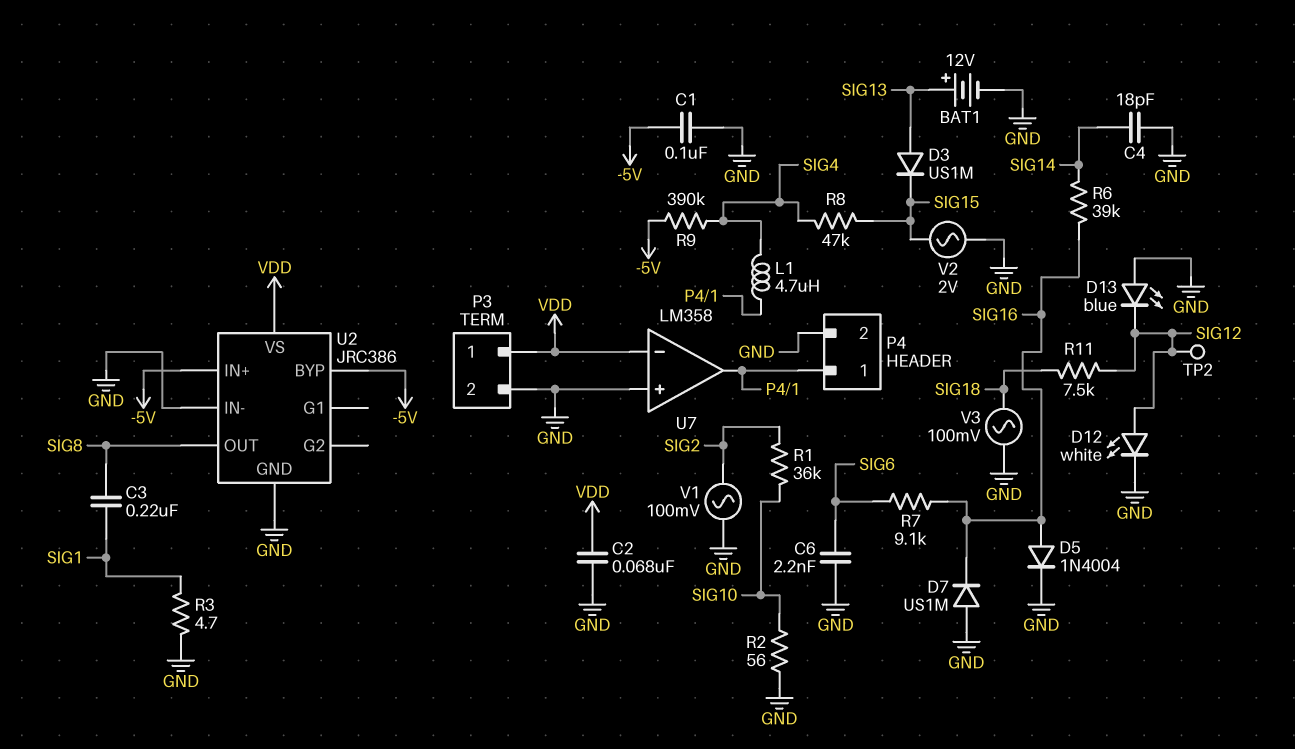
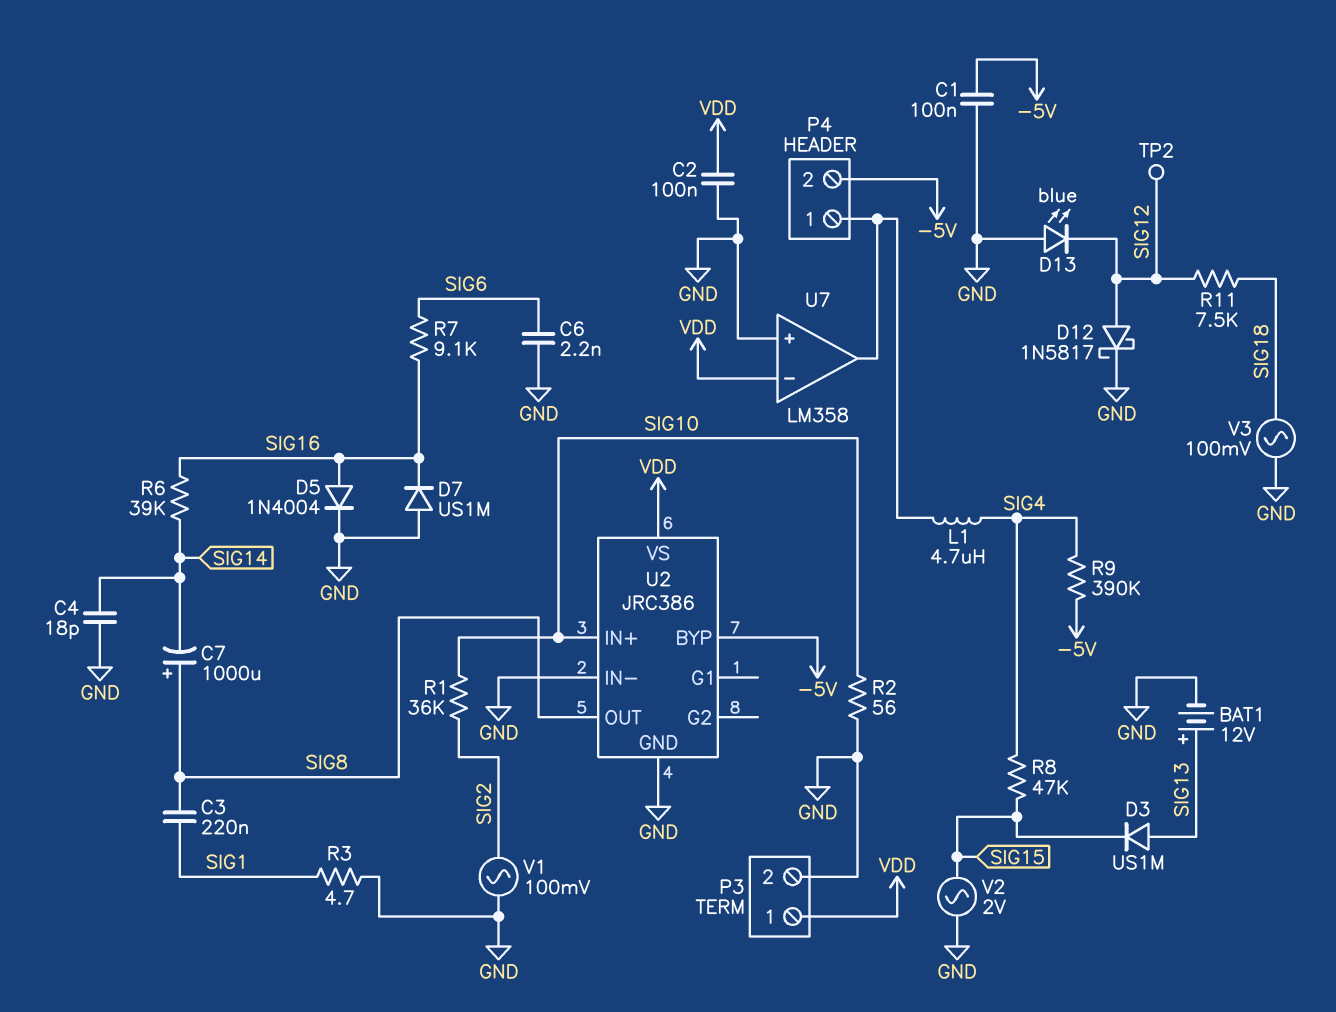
C2: 68nF (GND, VDD) -> 100nF (GND, VDD)
C7: none -> 1000uF (plus SIG8, minus SIG14)
D12: LED white (A SIG12, K GND) -> schottky 1N5817 (A SIG12, K GND)
P4 pin 2: GND -> -5V
U2 pin IN+: -5V -> SIG10

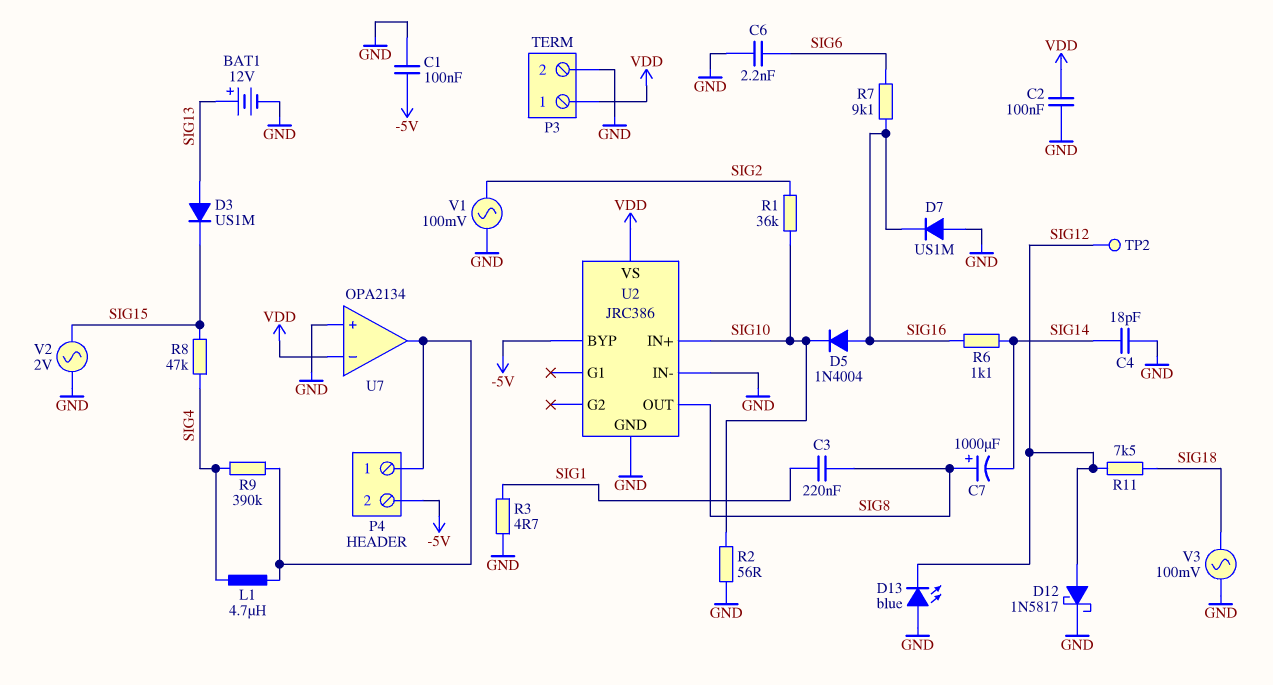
D5: diode 1N4004 (A SIG16, K GND) -> diode 1N4004 (A SIG16, K SIG10)
R6: 39k (SIG14, SIG16) -> 1.1k (SIG14, SIG16)
R9: 390k (-5V, SIG4) -> 390k (P4/1, SIG4)
U7: LM358 -> OPA2134

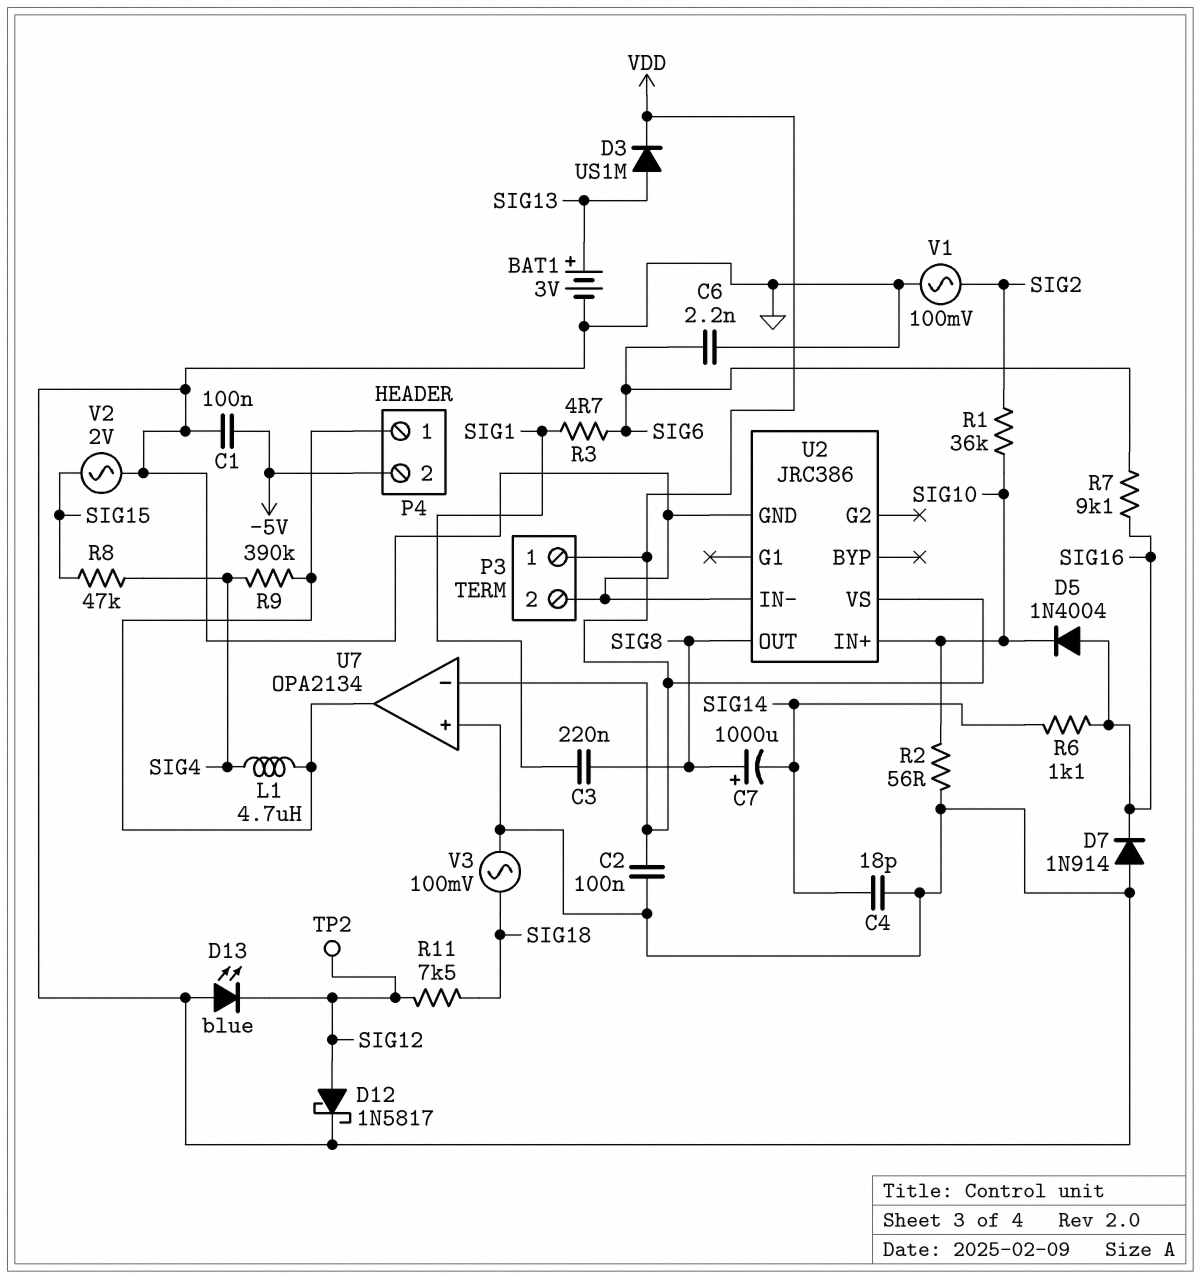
BAT1: 12V (plus SIG13, minus GND) -> 3V (plus SIG13, minus GND)
D3: diode US1M (A SIG13, K SIG15) -> diode US1M (A SIG13, K VDD)
D7: diode US1M (A GND, K SIG16) -> diode 1N914 (A GND, K SIG16)
R3: 4.7 (GND, SIG1) -> 4.7 (SIG1, SIG6)
U2 pin BYP: -5V -> none

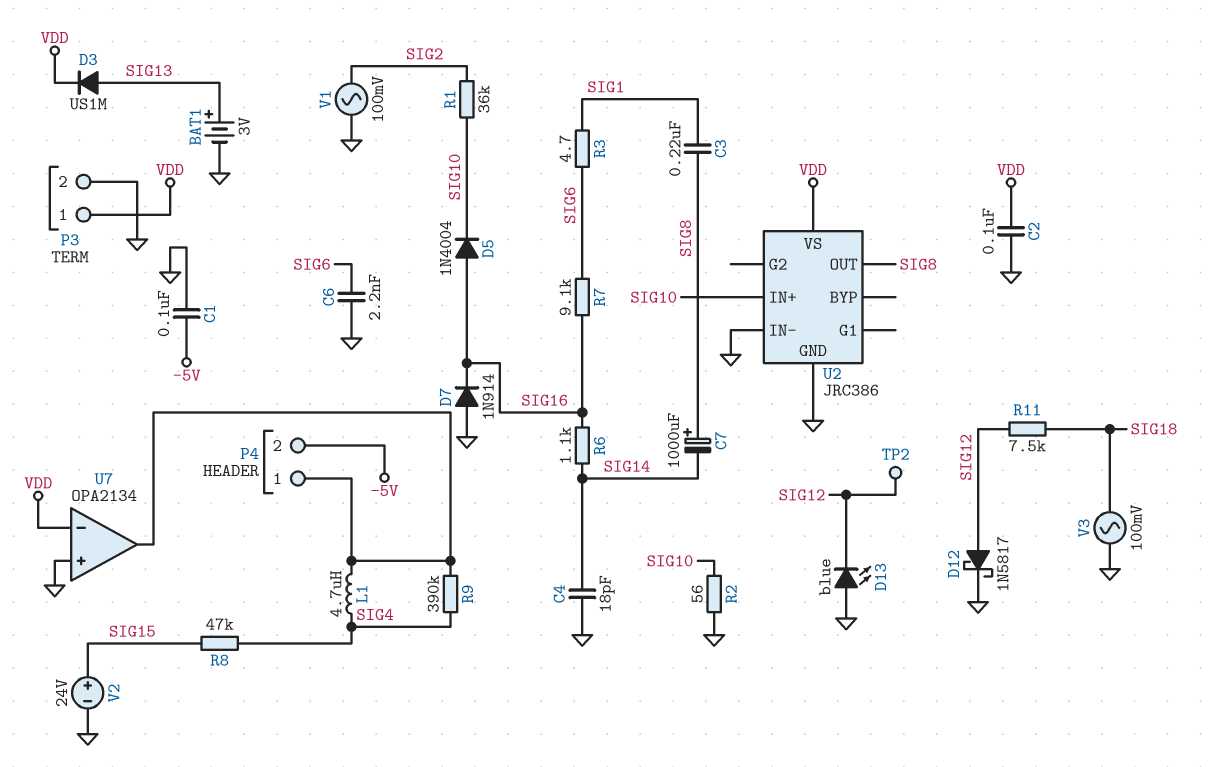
V2: AC 2V (GND, SIG15) -> 24V (plus SIG15, minus GND)

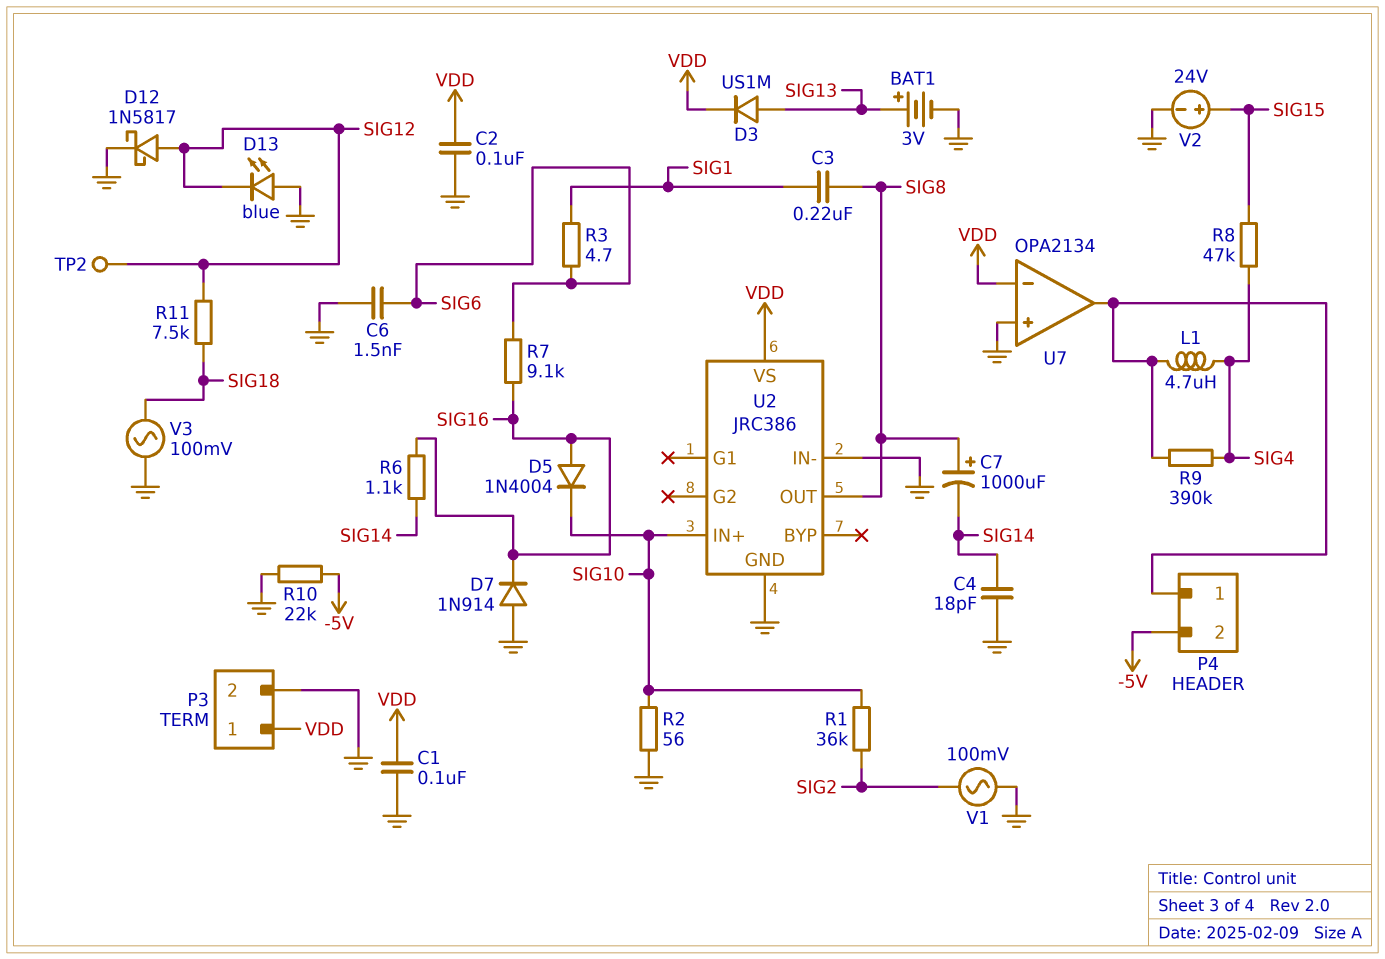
C1: 100nF (-5V, GND) -> 100nF (GND, VDD)
C6: 2.2nF (GND, SIG6) -> 1.5nF (GND, SIG6)
R10: none -> 22k (-5V, GND)

